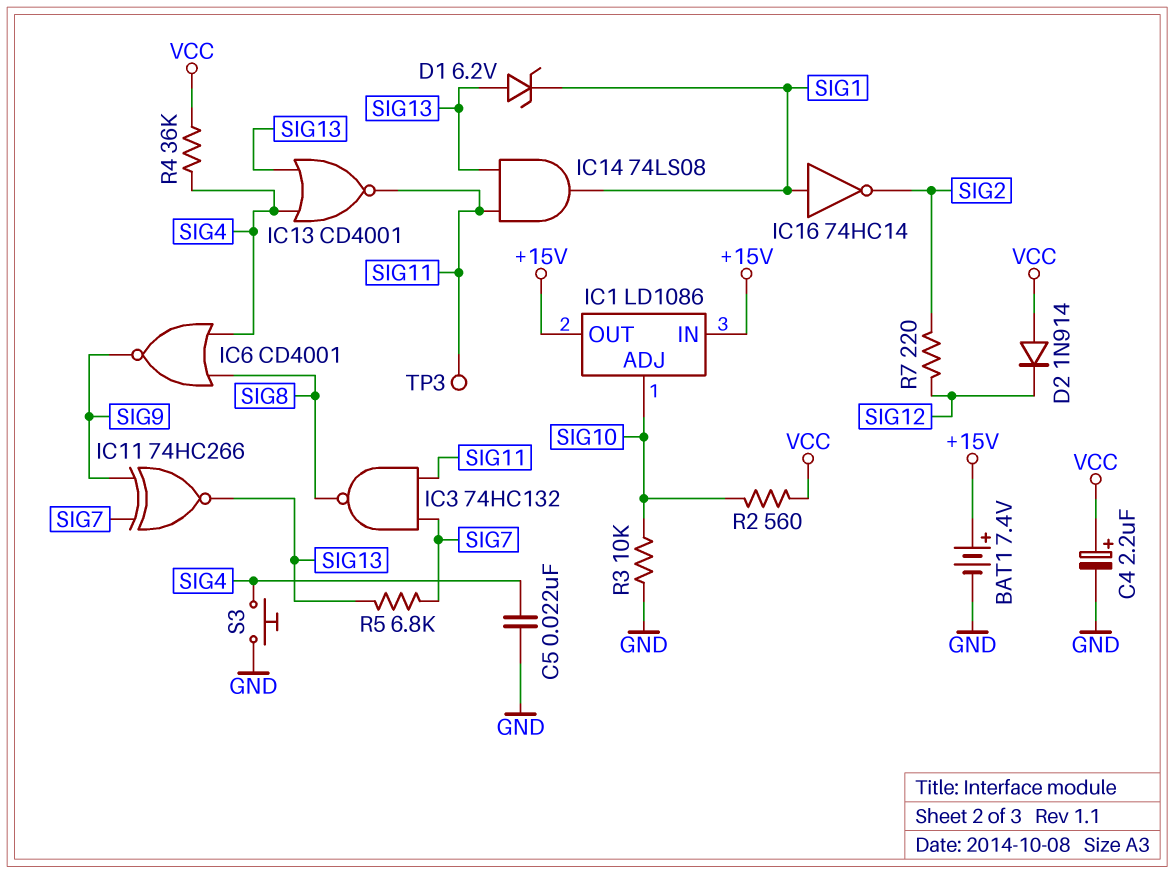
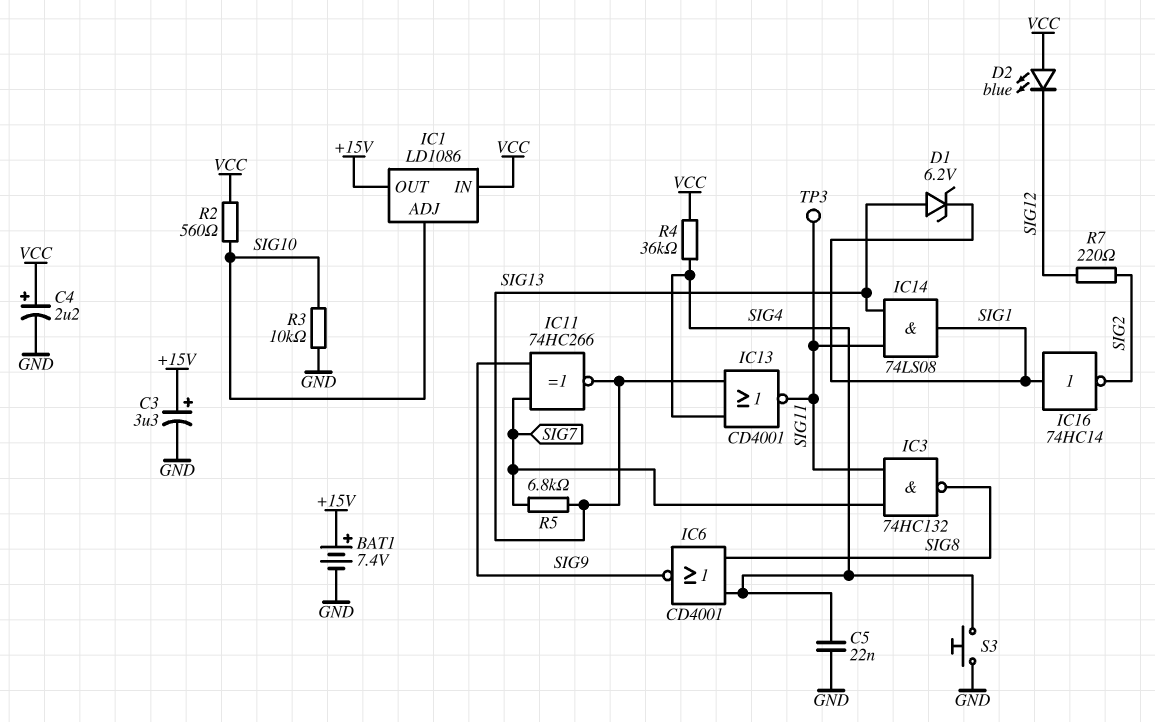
C3: none -> 3.3uF (plus +15V, minus GND)
D2: diode 1N914 (A VCC, K SIG12) -> LED blue (A VCC, K SIG12)
IC1 pin IN: +15V -> VCC

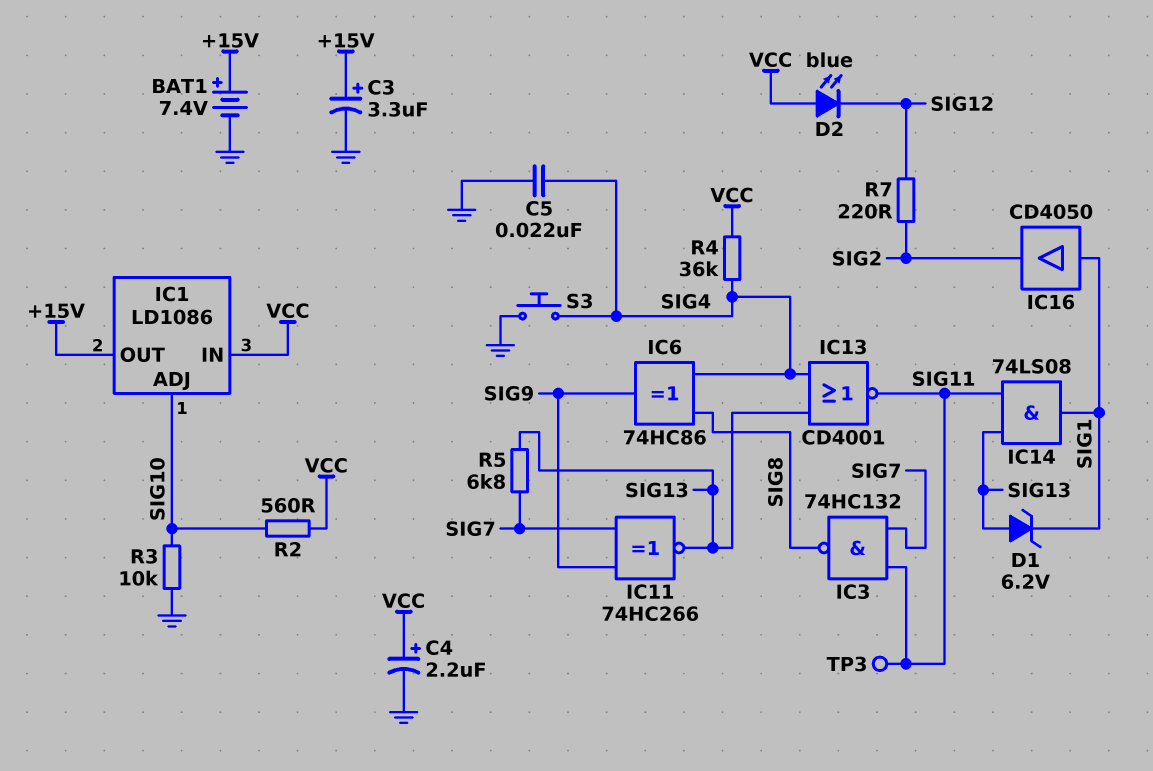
IC6: NOR CD4001 (in SIG4, in SIG8, out SIG9) -> XOR 74HC86 (in SIG4, in SIG8, out SIG9)
IC16: NOT 74HC14 (in SIG1, out SIG2) -> buffer CD4050 (in SIG1, out SIG2)

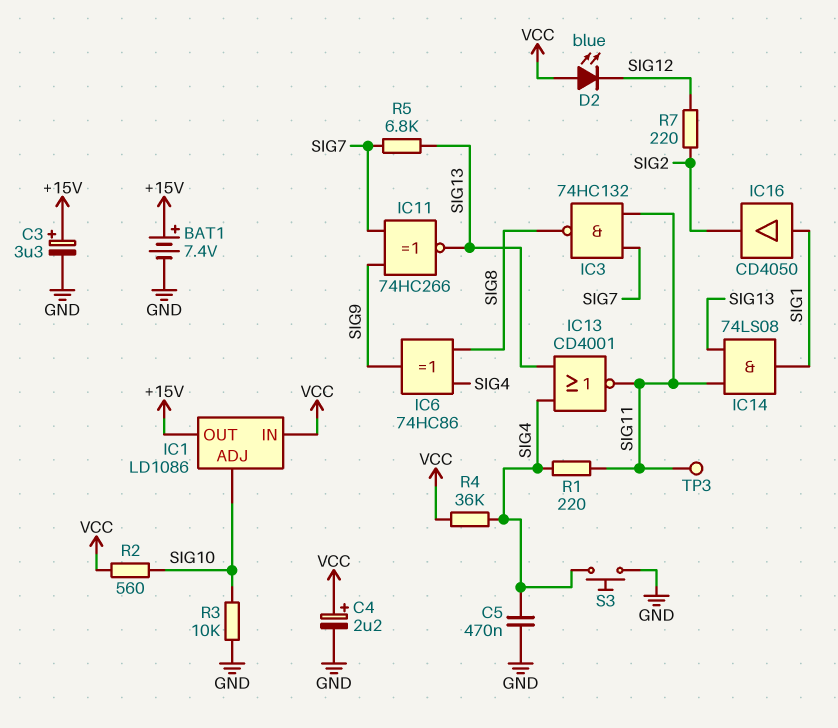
C5: 22nF (GND, SIG4) -> 470nF (GND, SIG4)
D1: zener 6.2V (A SIG13, K SIG1) -> none
R1: none -> 220 (SIG4, SIG11)

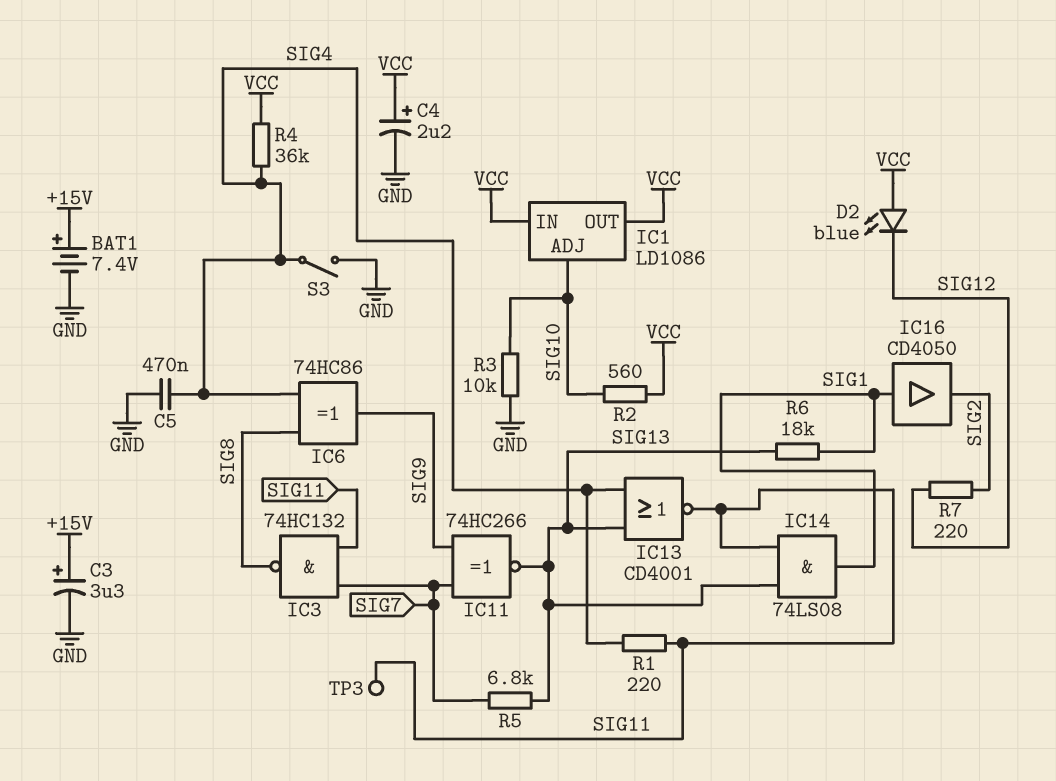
IC1 pin OUT: +15V -> VCC
R6: none -> 18k (SIG1, SIG13)
S3: button (GND, SIG4) -> switch (GND, SIG4)

